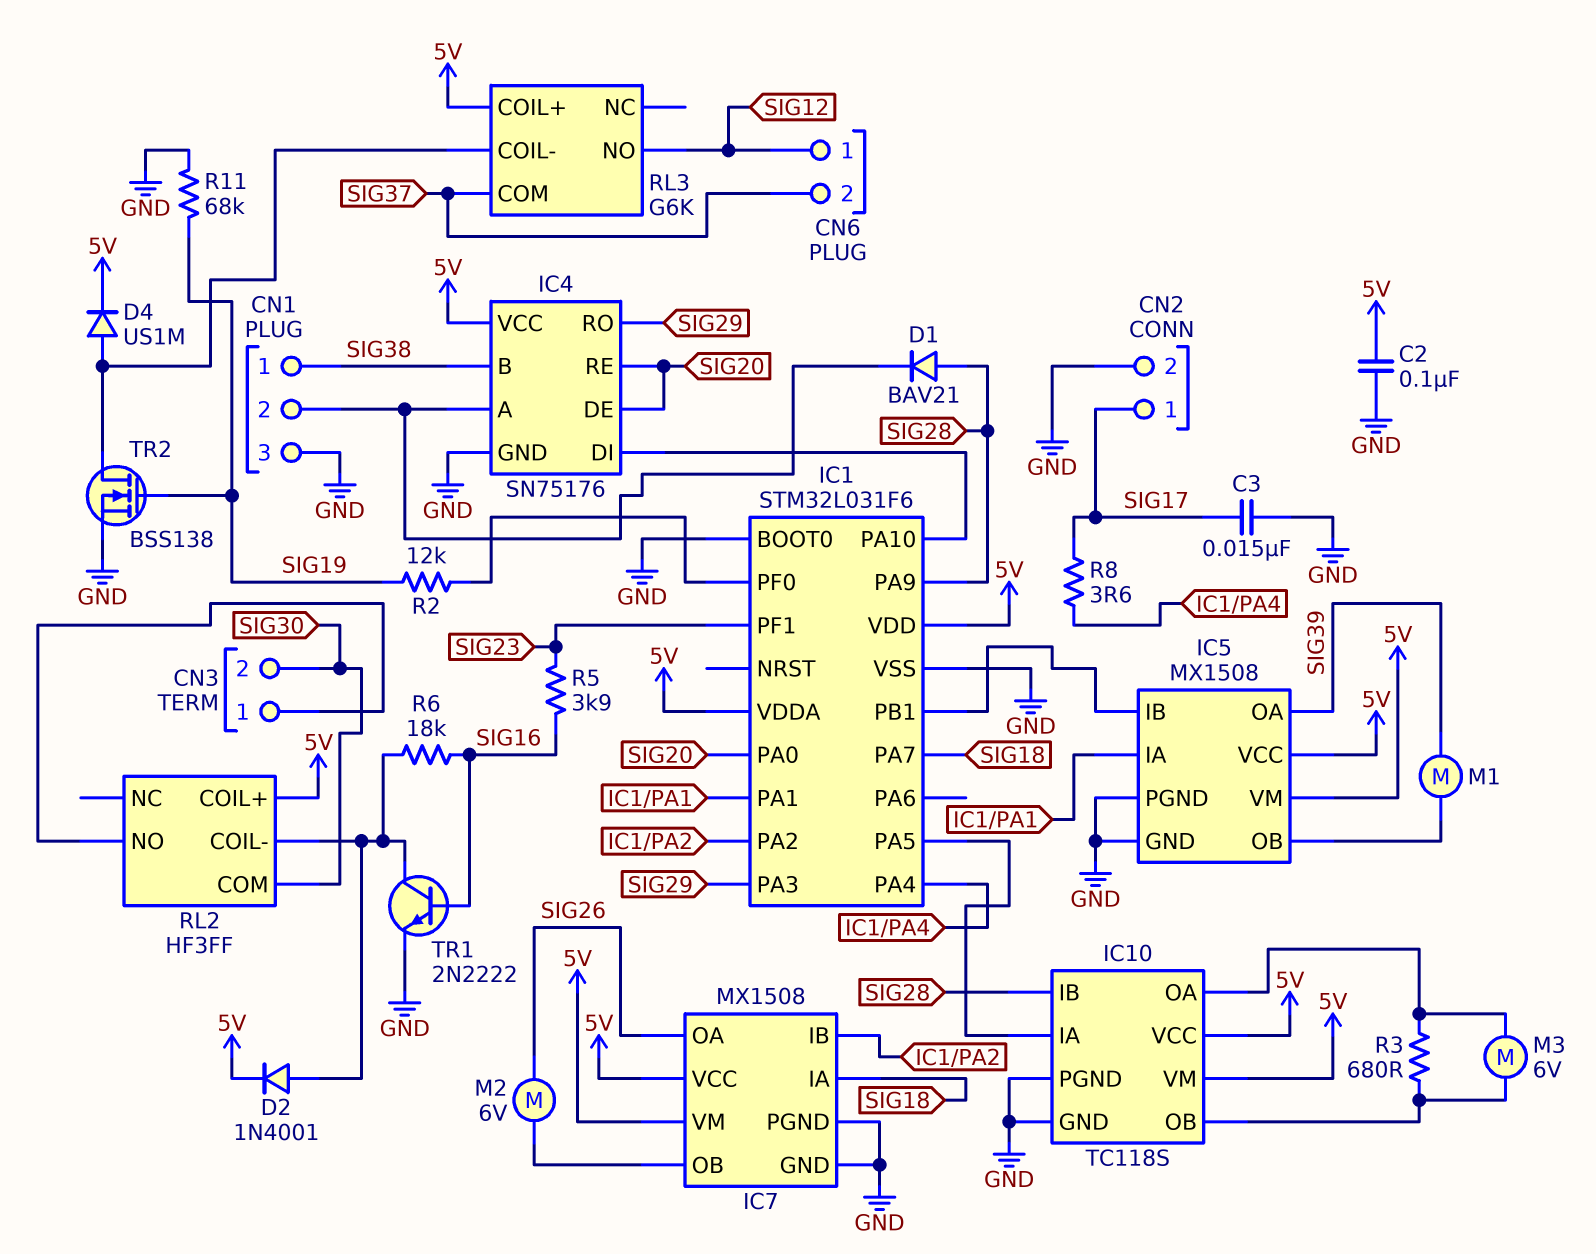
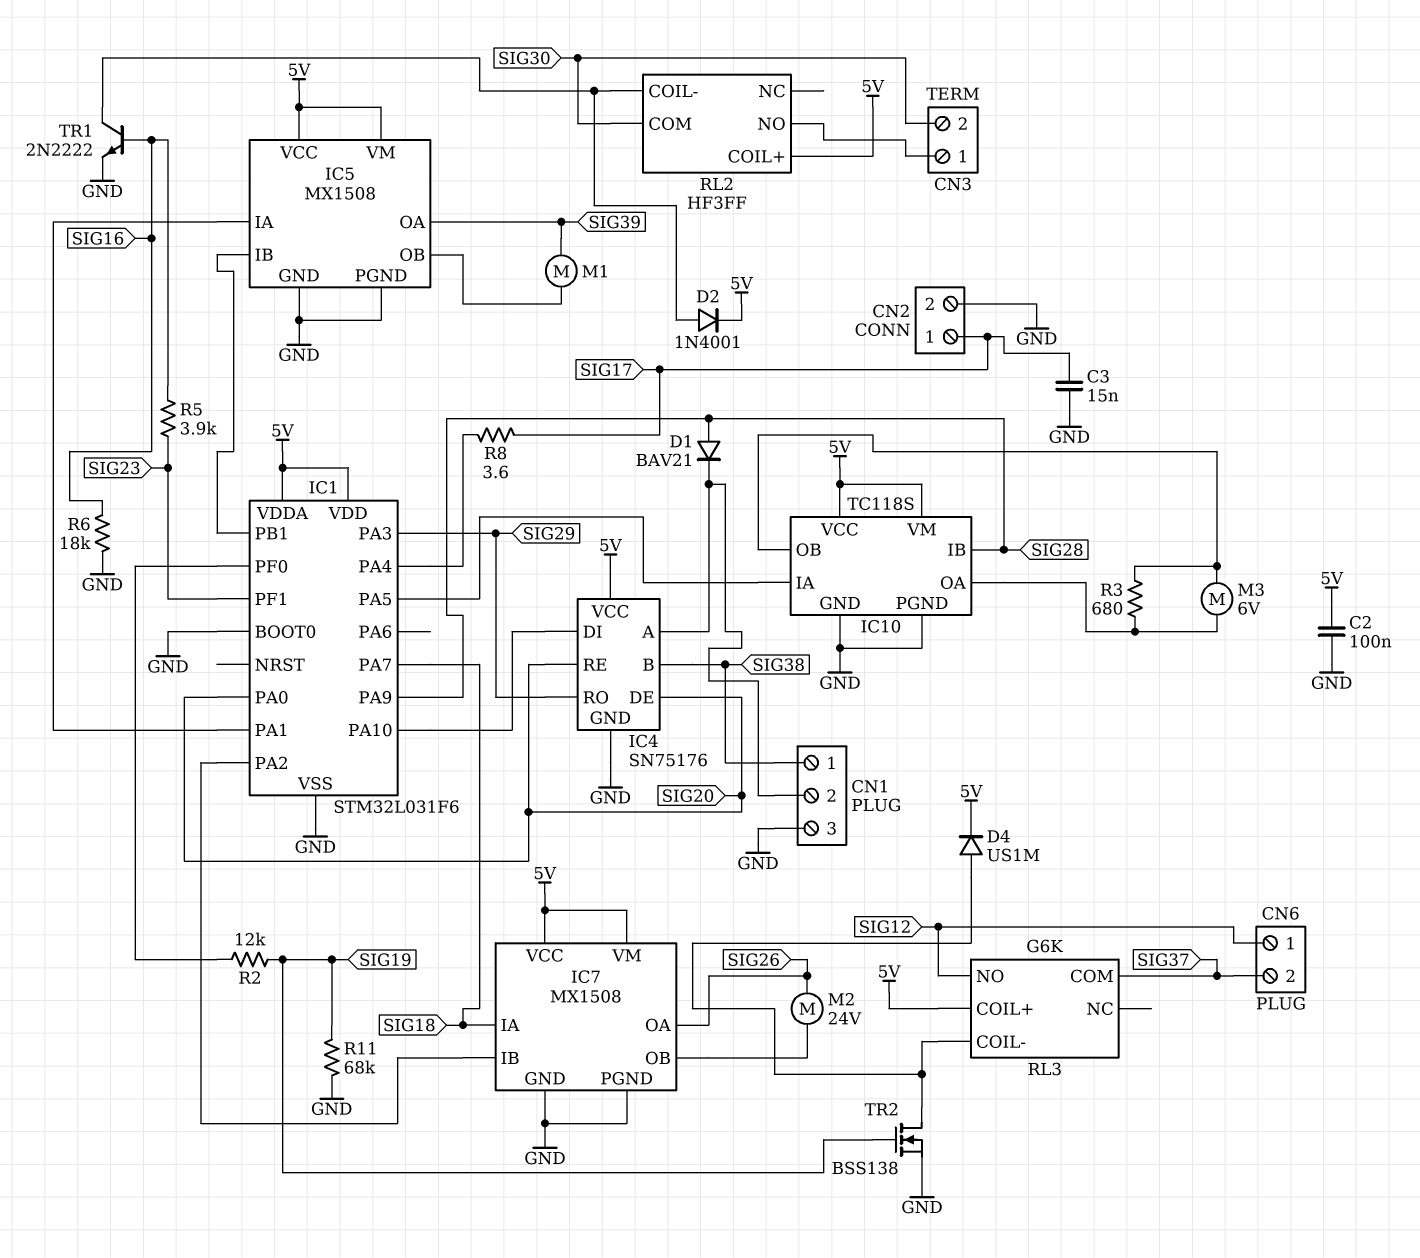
M2: motor 6V (IC7/OB, SIG26) -> motor 24V (IC7/OB, SIG26)
R6: 18k (RL2/COIL-, SIG16) -> 18k (GND, SIG16)

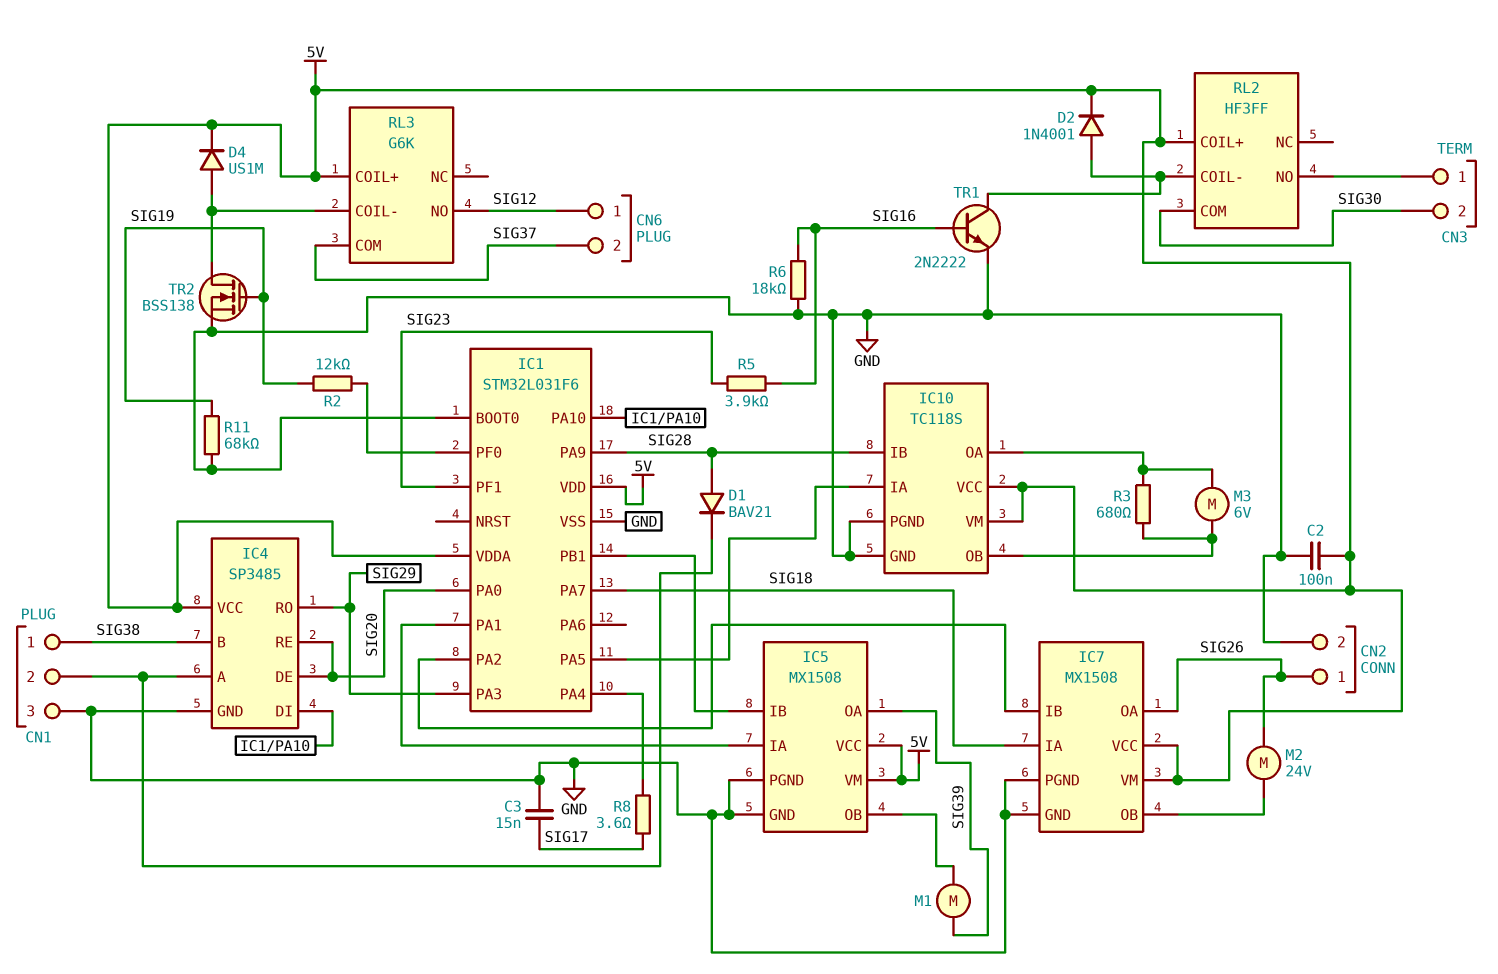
CN2 pin 1: SIG17 -> SIG26
IC4: SN75176 -> SP3485

